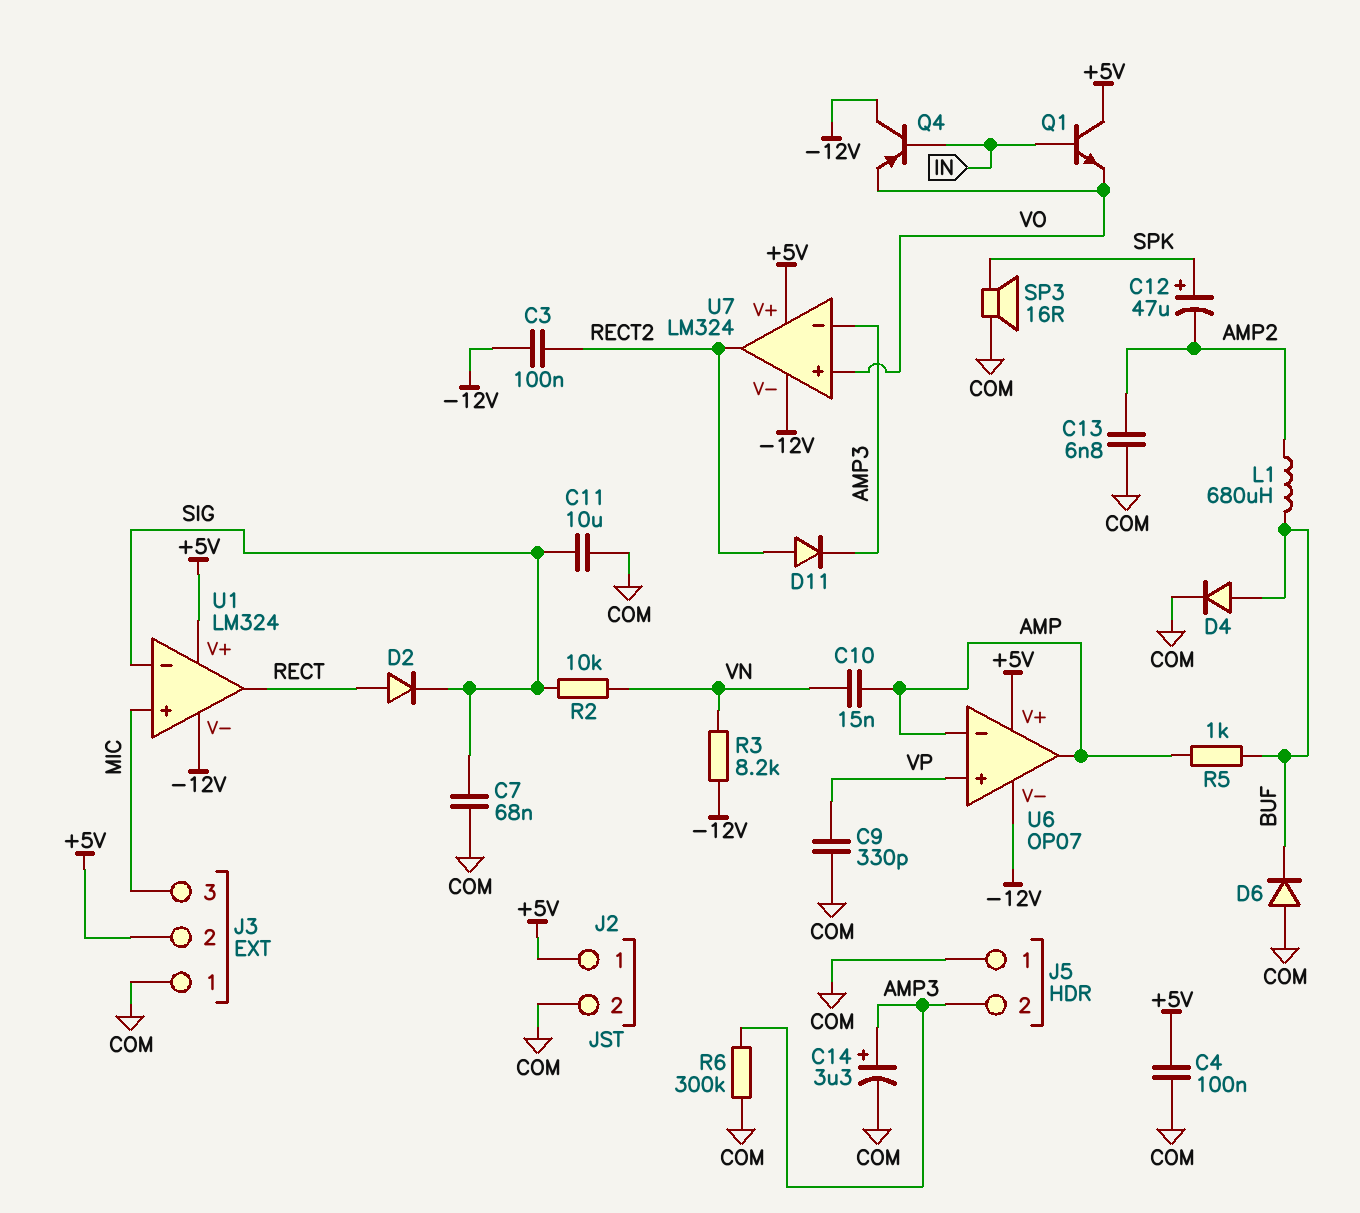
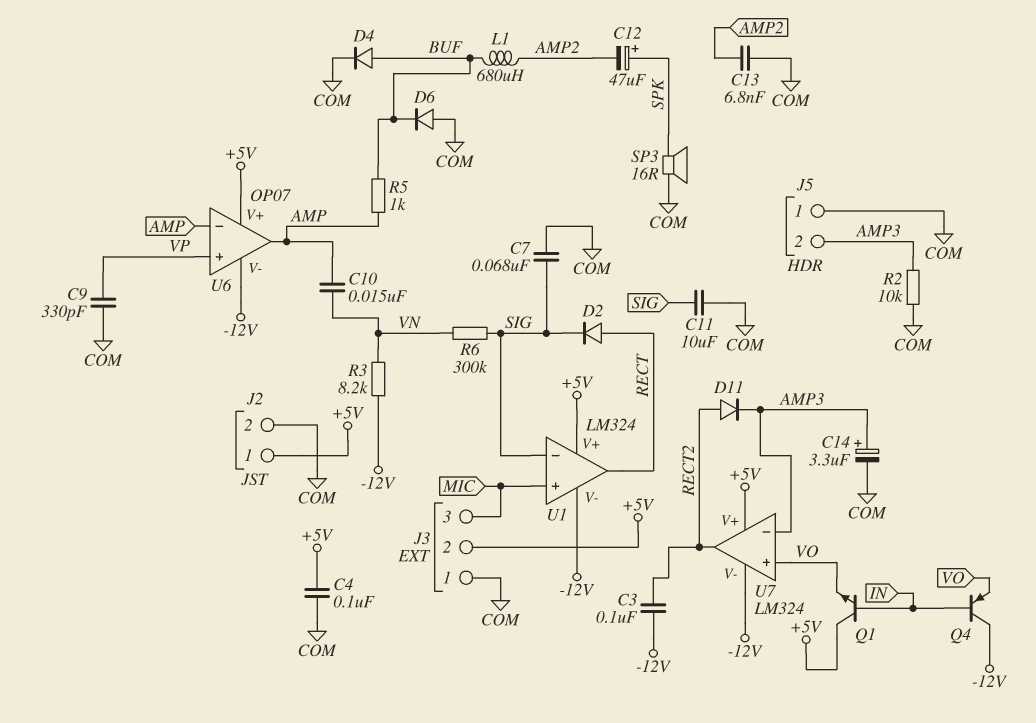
R2: 10k (SIG, VN) -> 10k (AMP3, COM)
R6: 300k (AMP3, COM) -> 300k (SIG, VN)

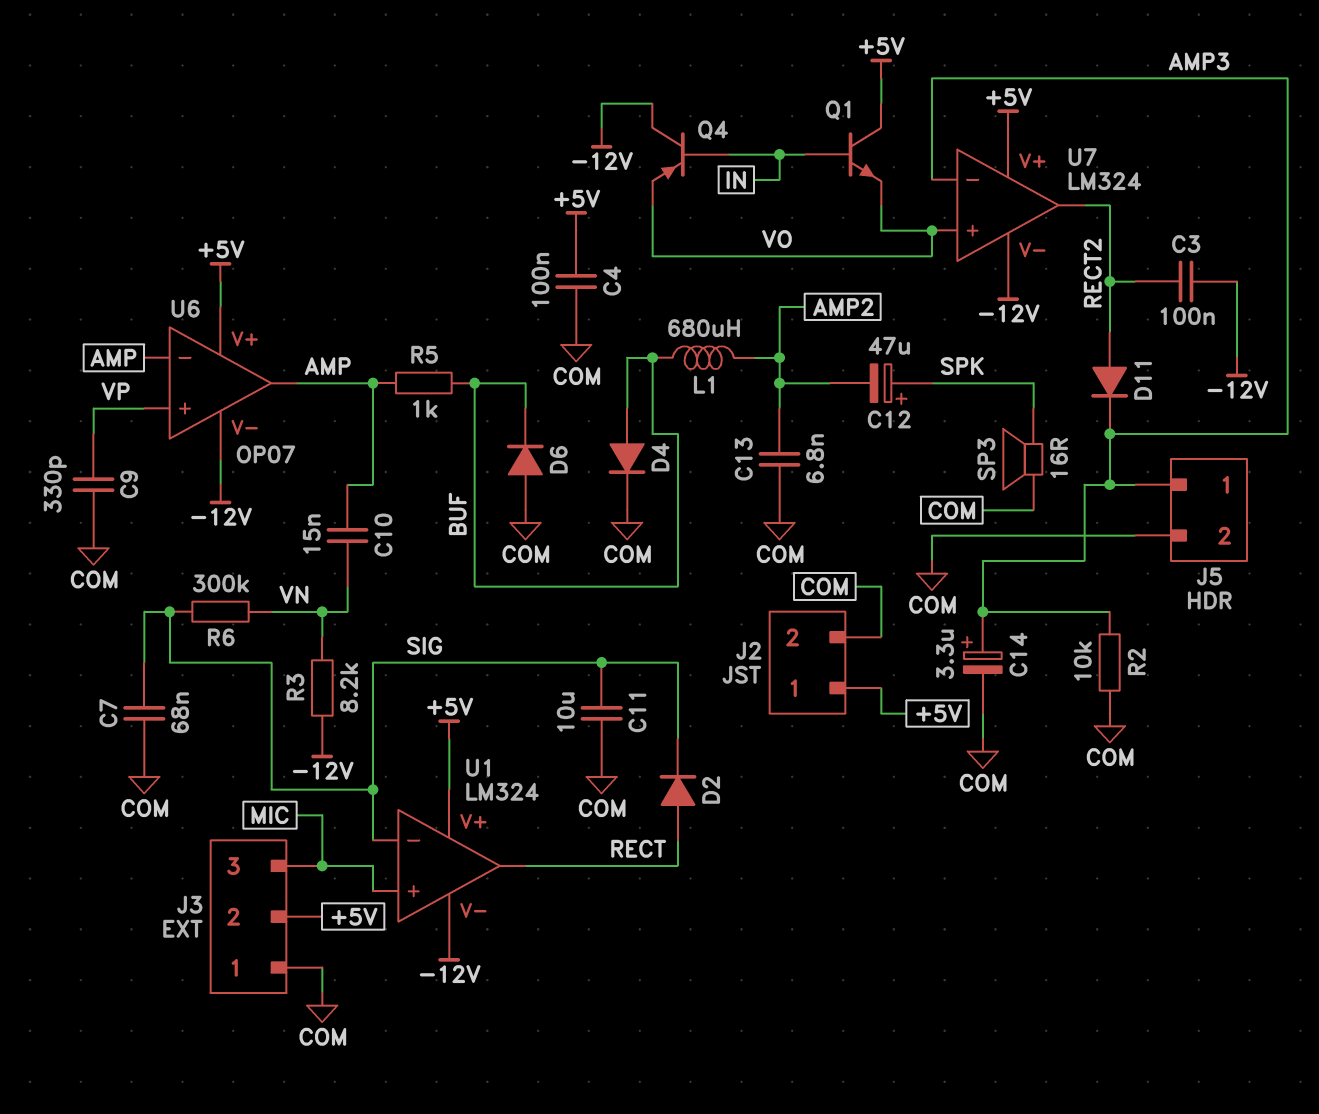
J5 pin 1: COM -> AMP3
J5 pin 2: AMP3 -> COM

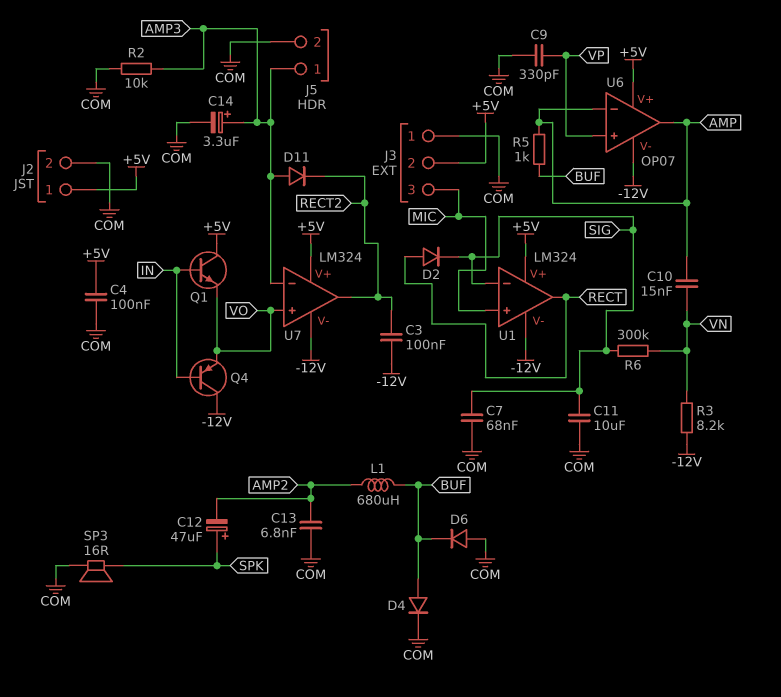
D11: diode (A RECT2, K AMP3) -> diode (A AMP3, K RECT2)

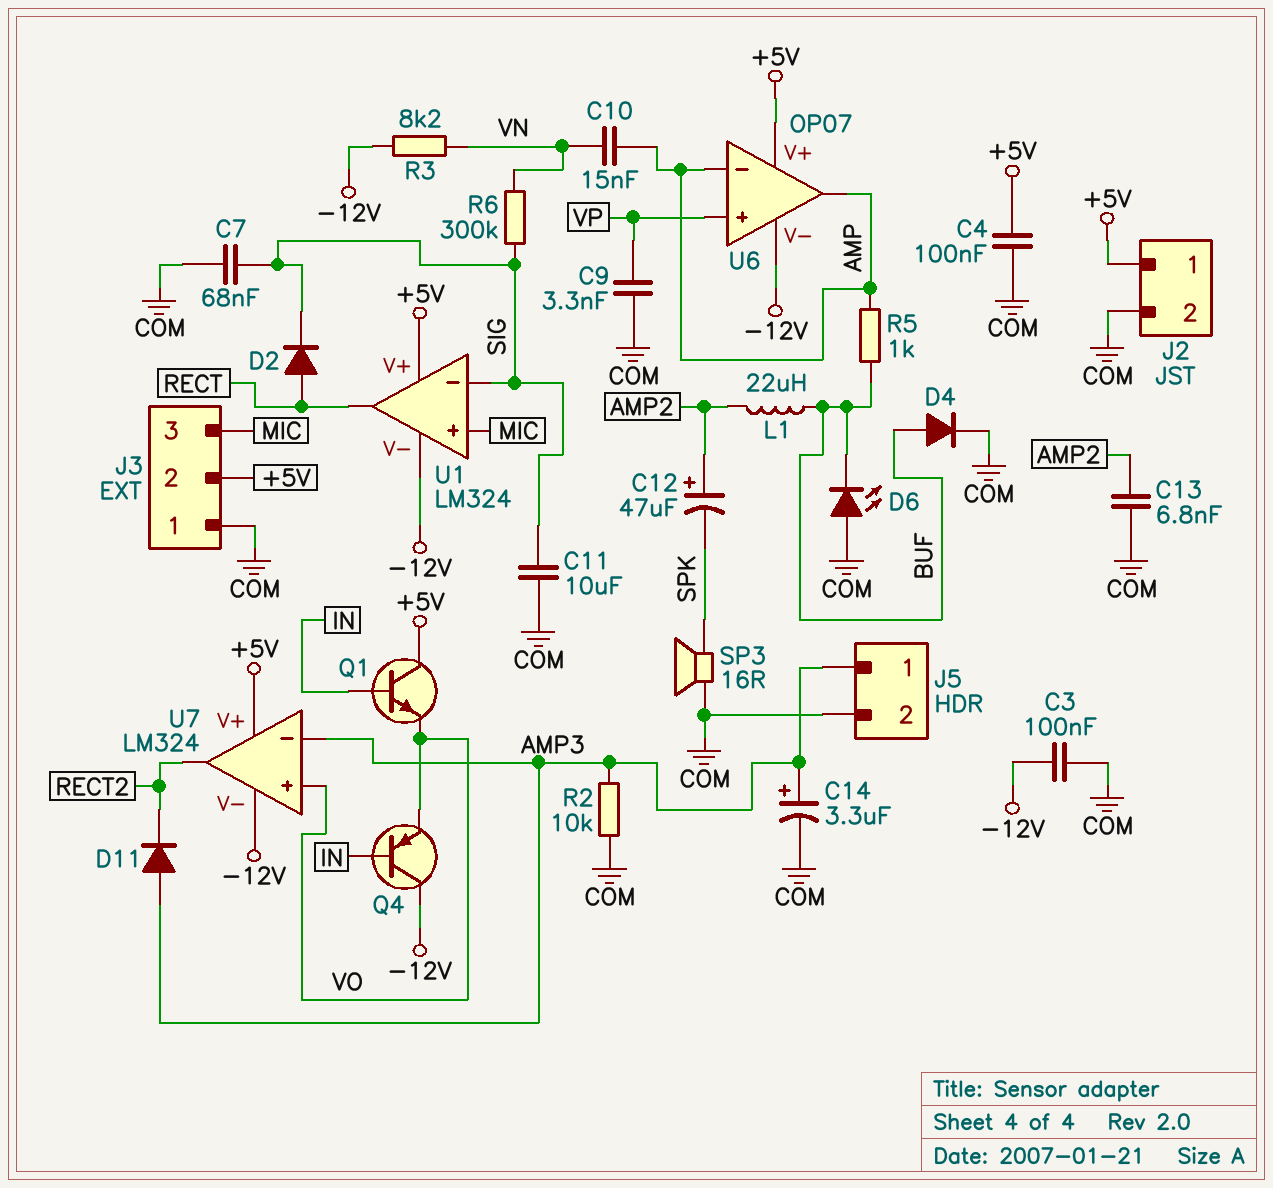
C3: 100nF (-12V, RECT2) -> 100nF (-12V, COM)
C9: 330pF (COM, VP) -> 3.3nF (COM, VP)
C12: 47uF (plus SPK, minus AMP2) -> 47uF (plus AMP2, minus SPK)
D6: diode (A COM, K BUF) -> LED (A COM, K BUF)
L1: 680uH (AMP2, BUF) -> 22uH (AMP2, BUF)

